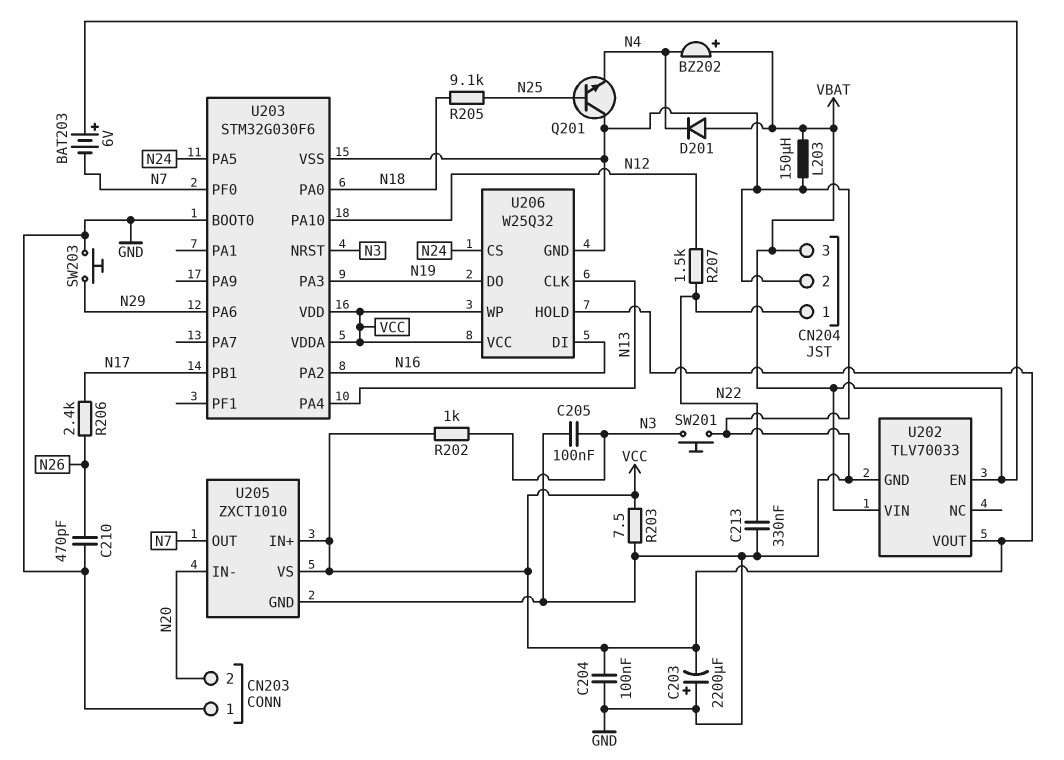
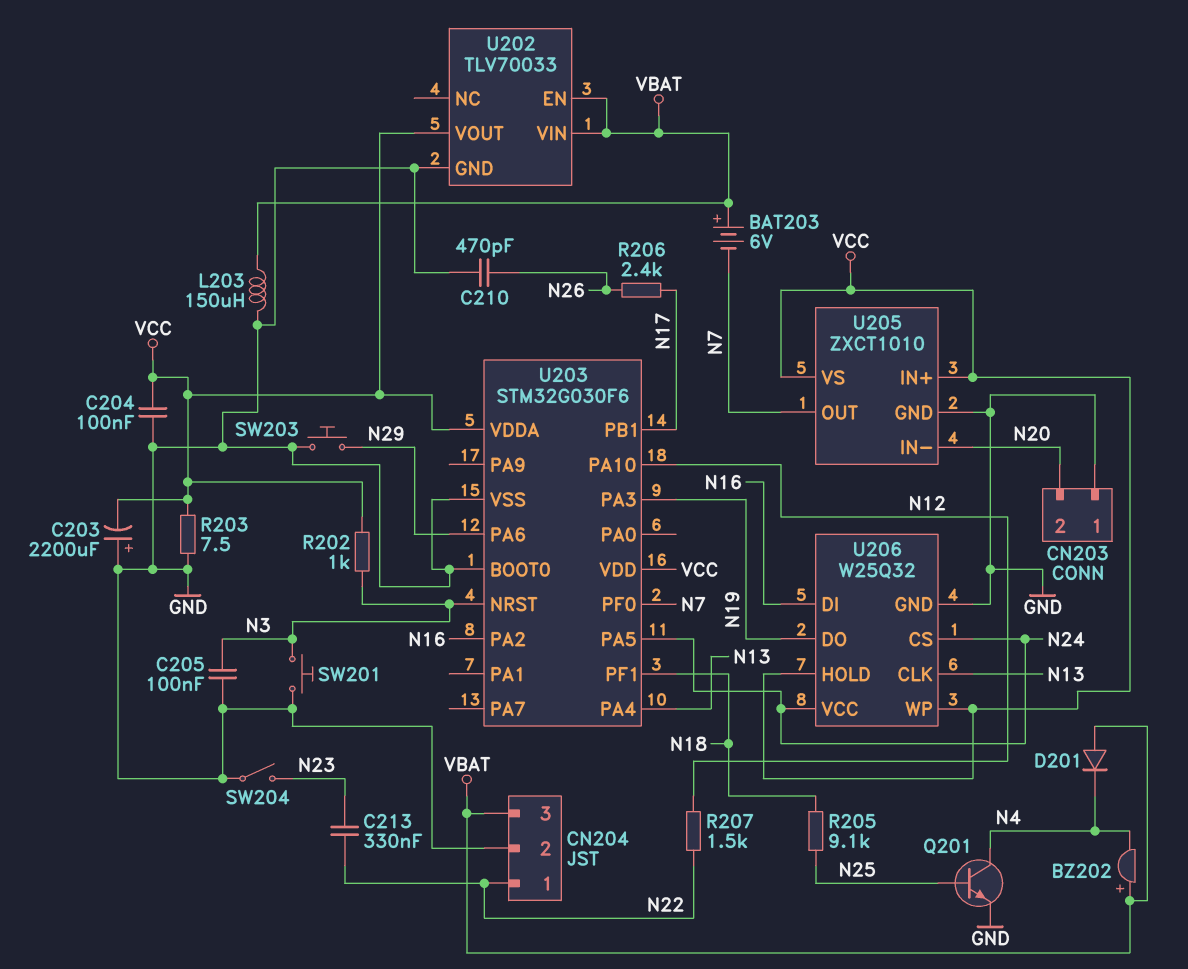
C213: 330nF (GND, N22) -> 330nF (N22, N23)
Q201: NPN (B N25, C GND, E N4) -> NPN (B N25, C N4, E GND)
SW204: none -> switch (GND, N23)
U203 pin PA0: N18 -> none
U203 pin PF1: none -> N18
U206 pin VCC: VCC -> N24

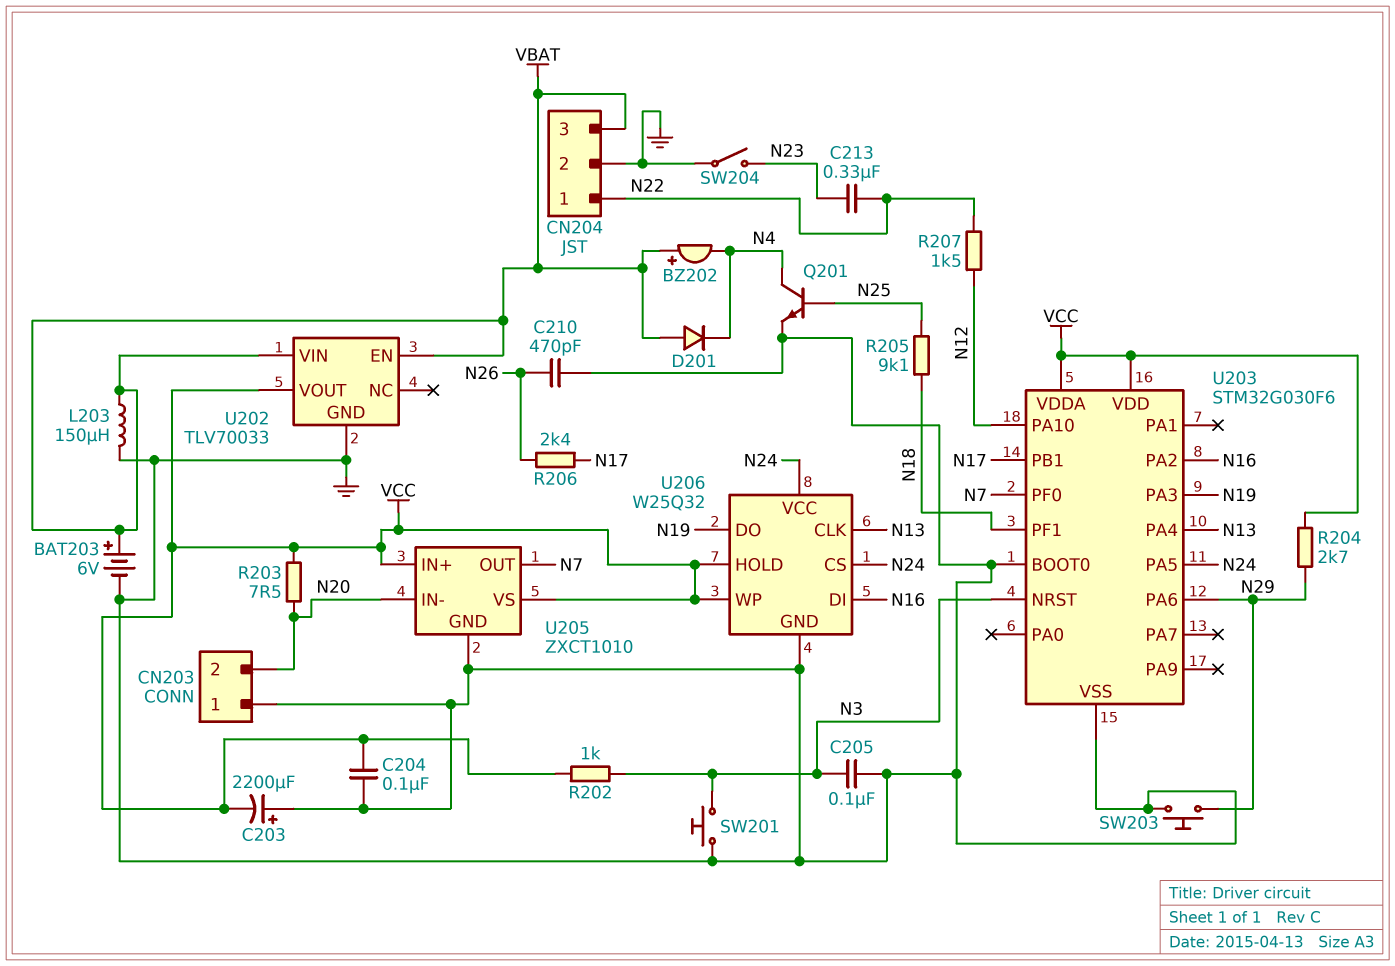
BAT203: 6V (plus VBAT, minus N7) -> 6V (plus VBAT, minus GND)
R203: 7.5 (GND, VCC) -> 7.5 (N20, VCC)
R204: none -> 2.7k (N29, VCC)

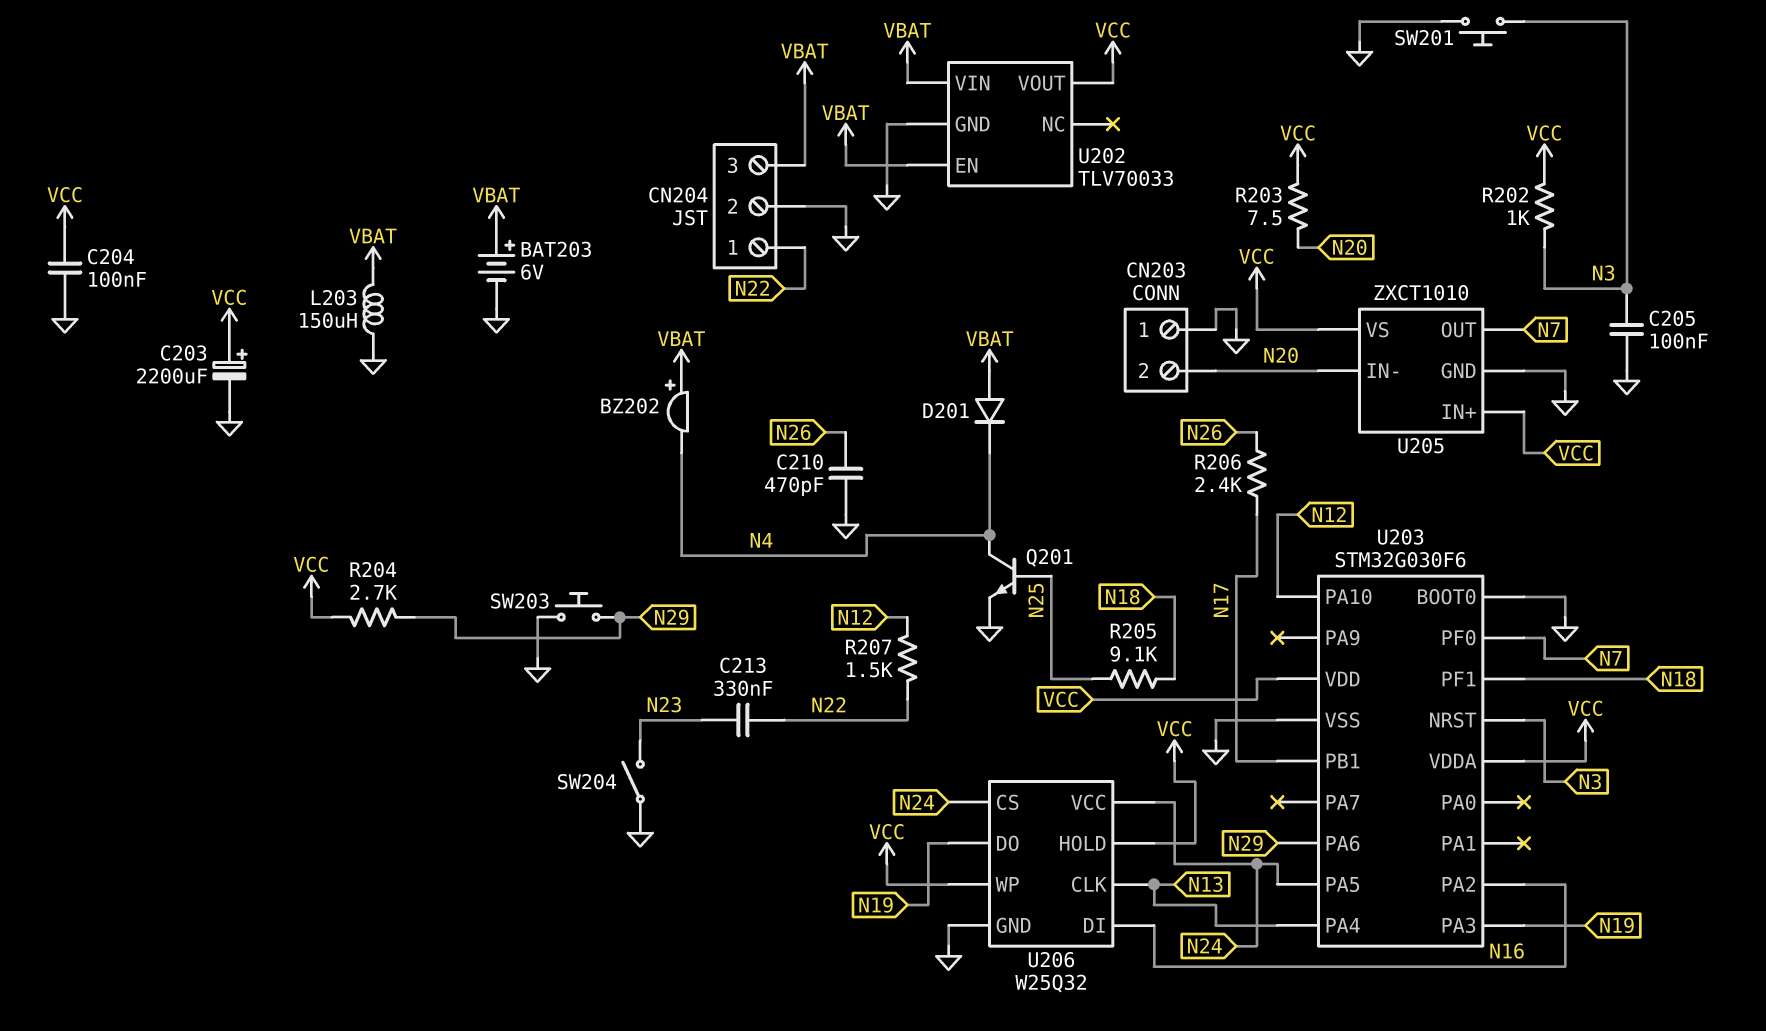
C203: 2200uF (plus GND, minus VCC) -> 2200uF (plus VCC, minus GND)

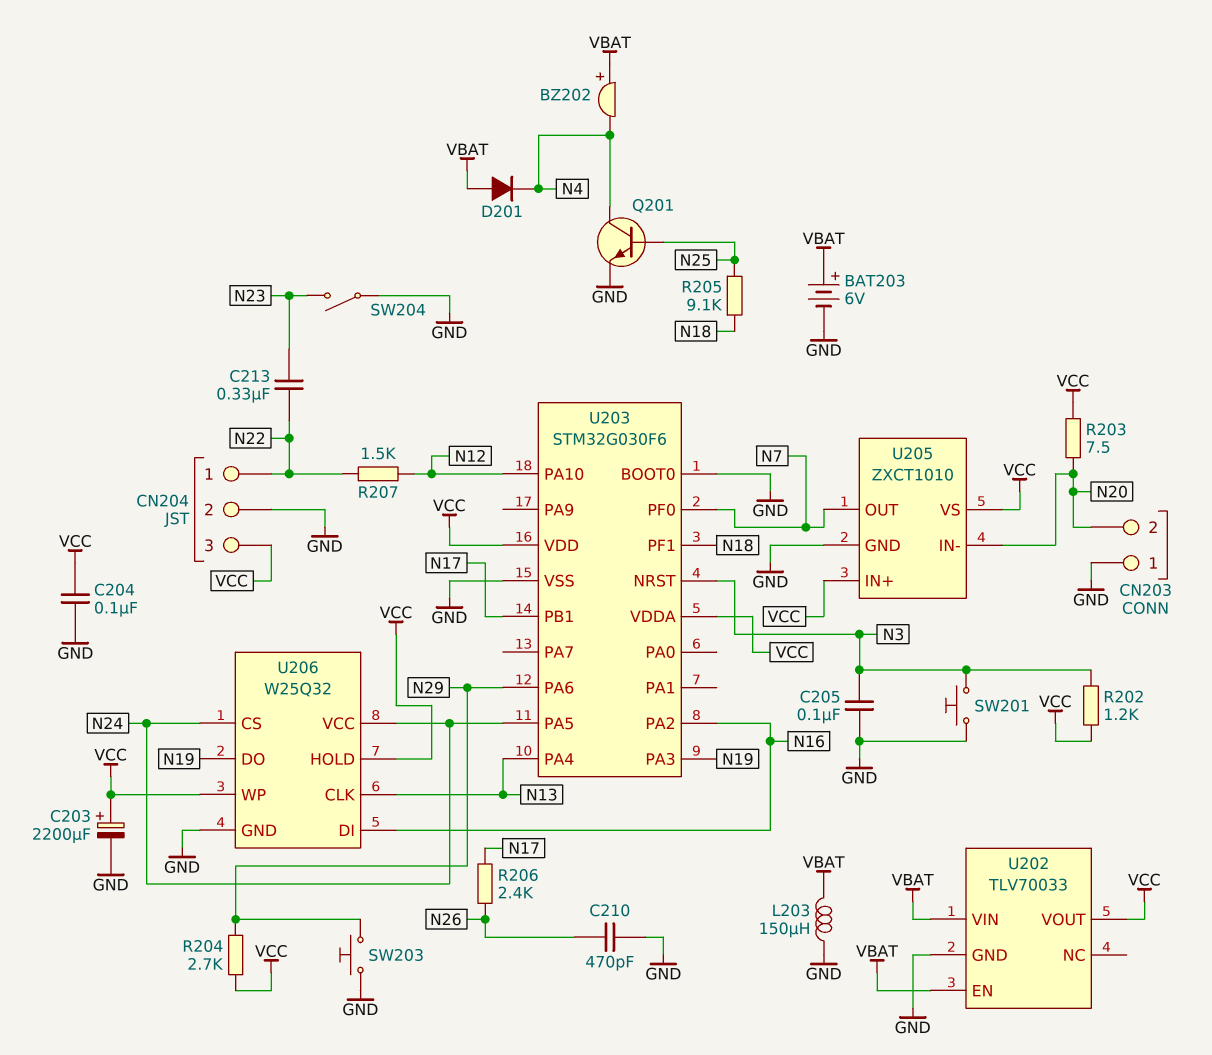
CN204 pin 3: VBAT -> VCC
R202: 1k (N3, VCC) -> 1.2k (N3, VCC)

